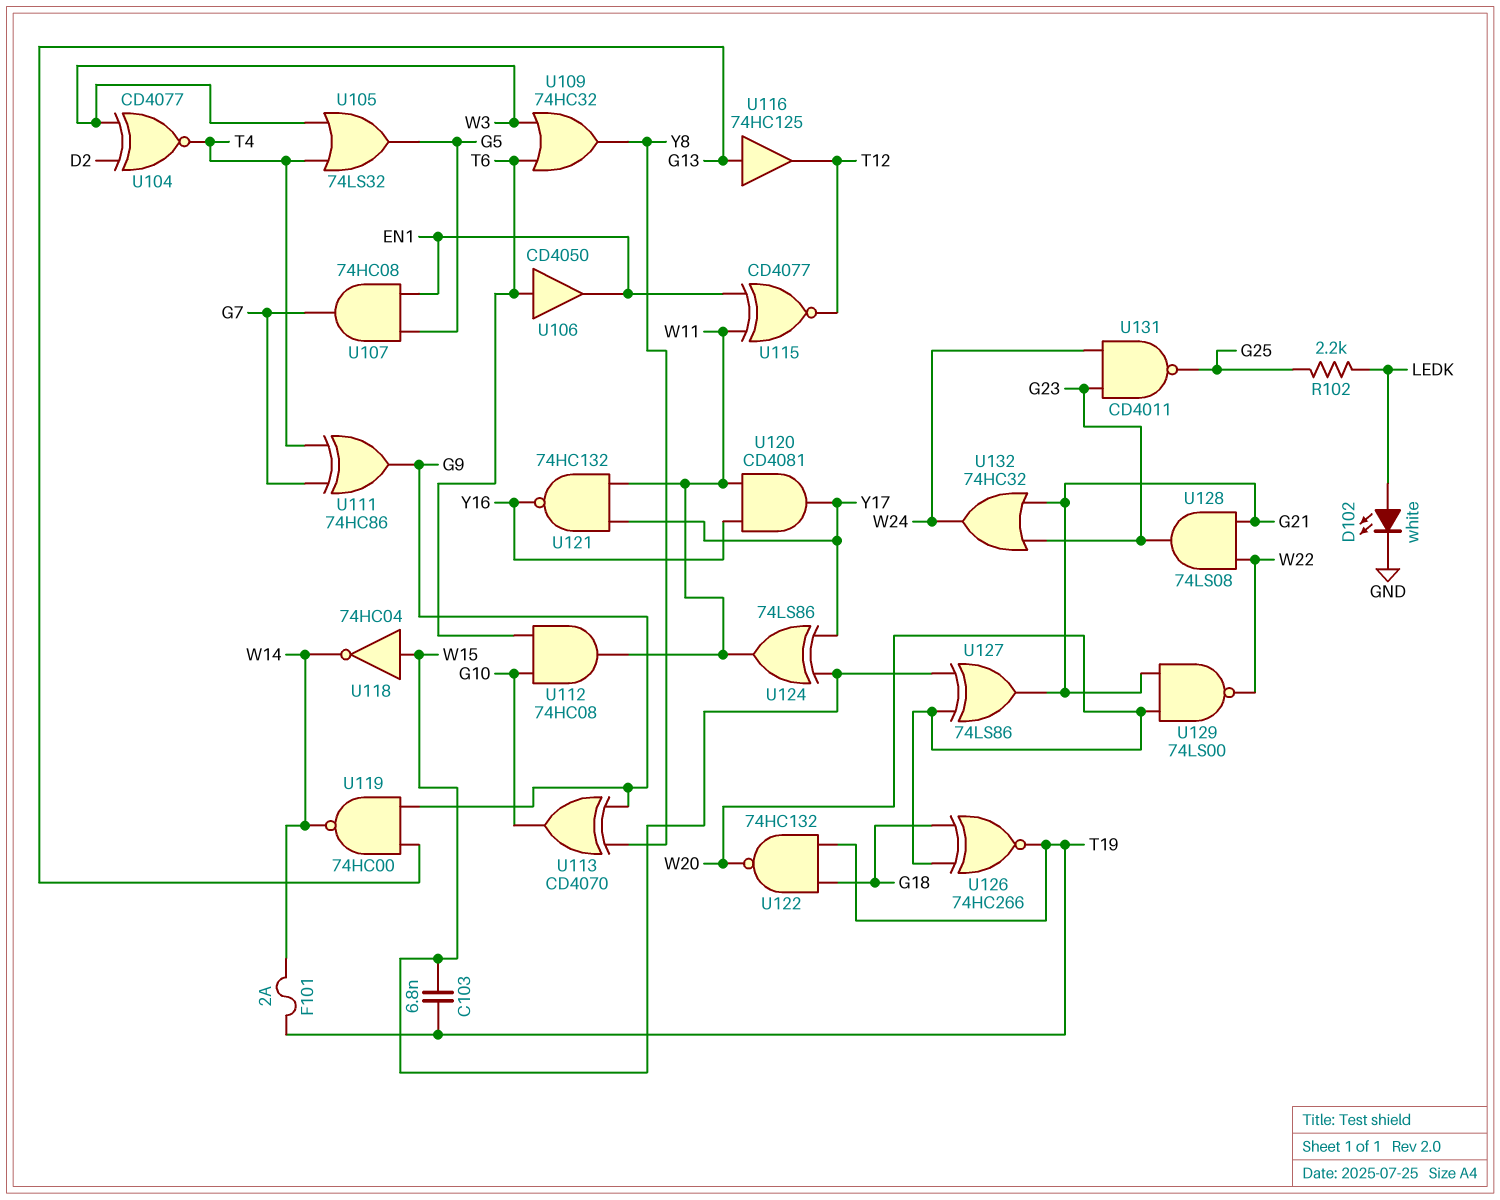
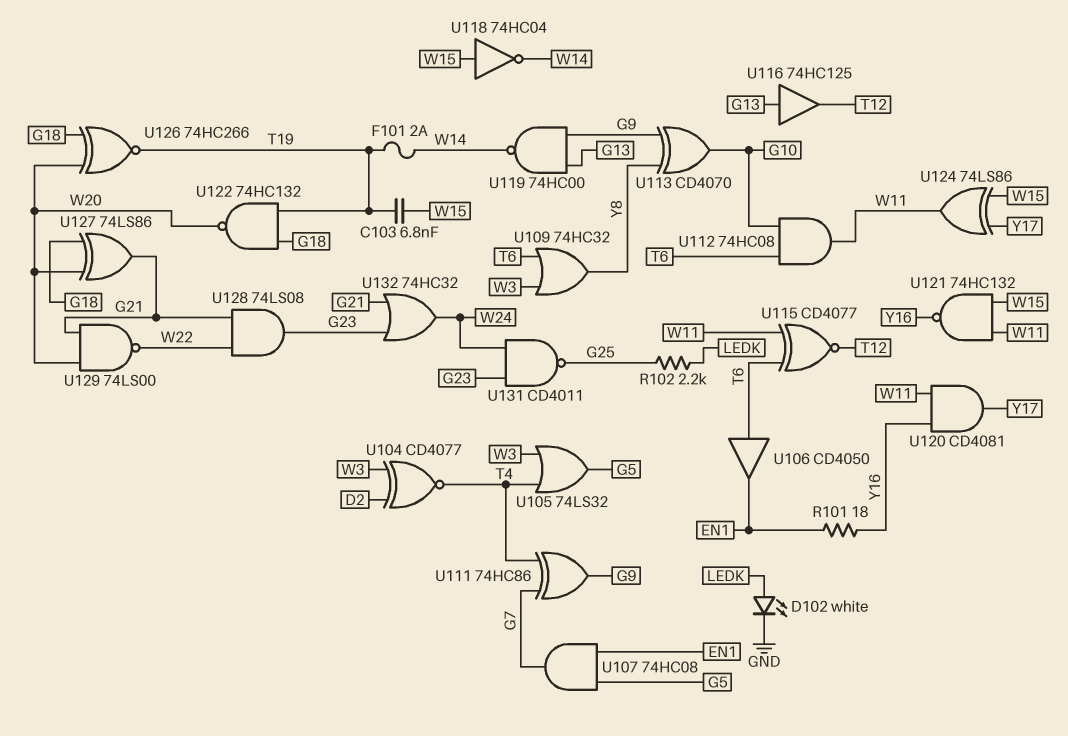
R101: none -> 18 (EN1, Y16)
U115: XNOR CD4077 (in EN1, in W11, out T12) -> XNOR CD4077 (in T6, in W11, out T12)
U121: NAND 74HC132 (in W11, in Y17, out Y16) -> NAND 74HC132 (in W11, in W15, out Y16)
U127: XOR 74LS86 (in W15, in W20, out G21) -> XOR 74LS86 (in G18, in W20, out G21)

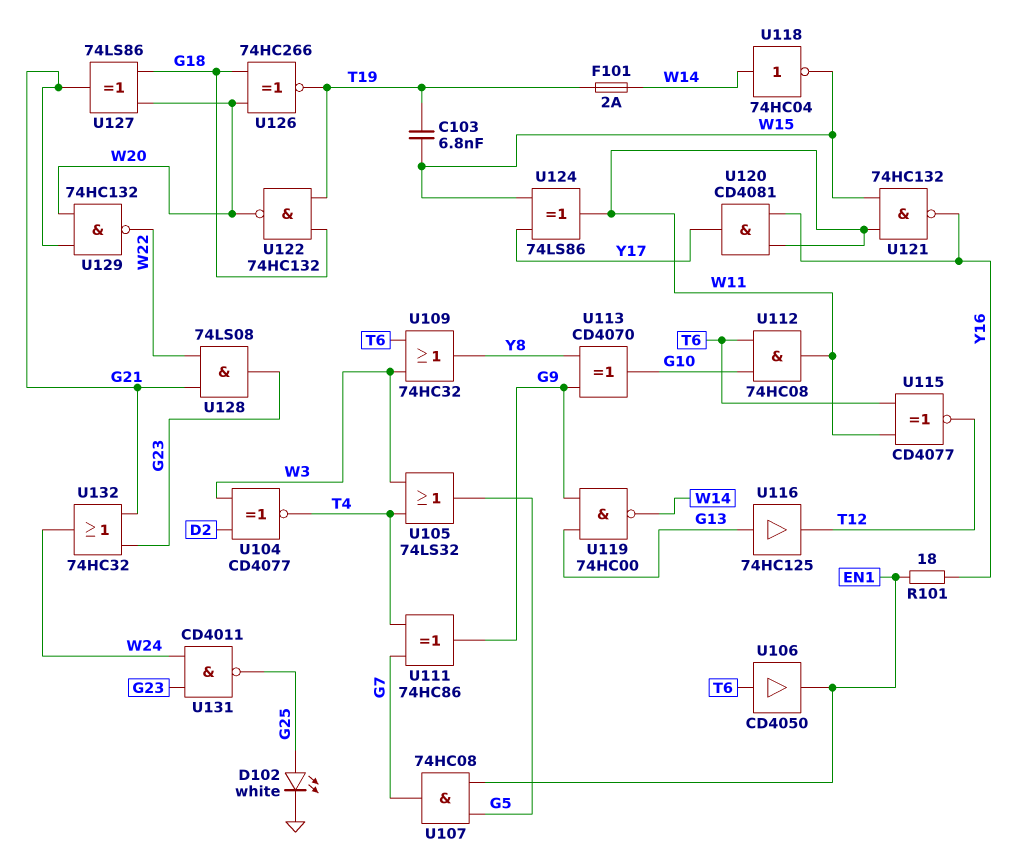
D102: LED white (A LEDK, K GND) -> LED white (A G25, K GND)
R102: 2.2k (G25, LEDK) -> none
U118: NOT 74HC04 (in W15, out W14) -> NOT 74HC04 (in W14, out W15)
U129: NAND 74LS00 (in G21, in W20, out W22) -> NAND 74HC132 (in G21, in W20, out W22)

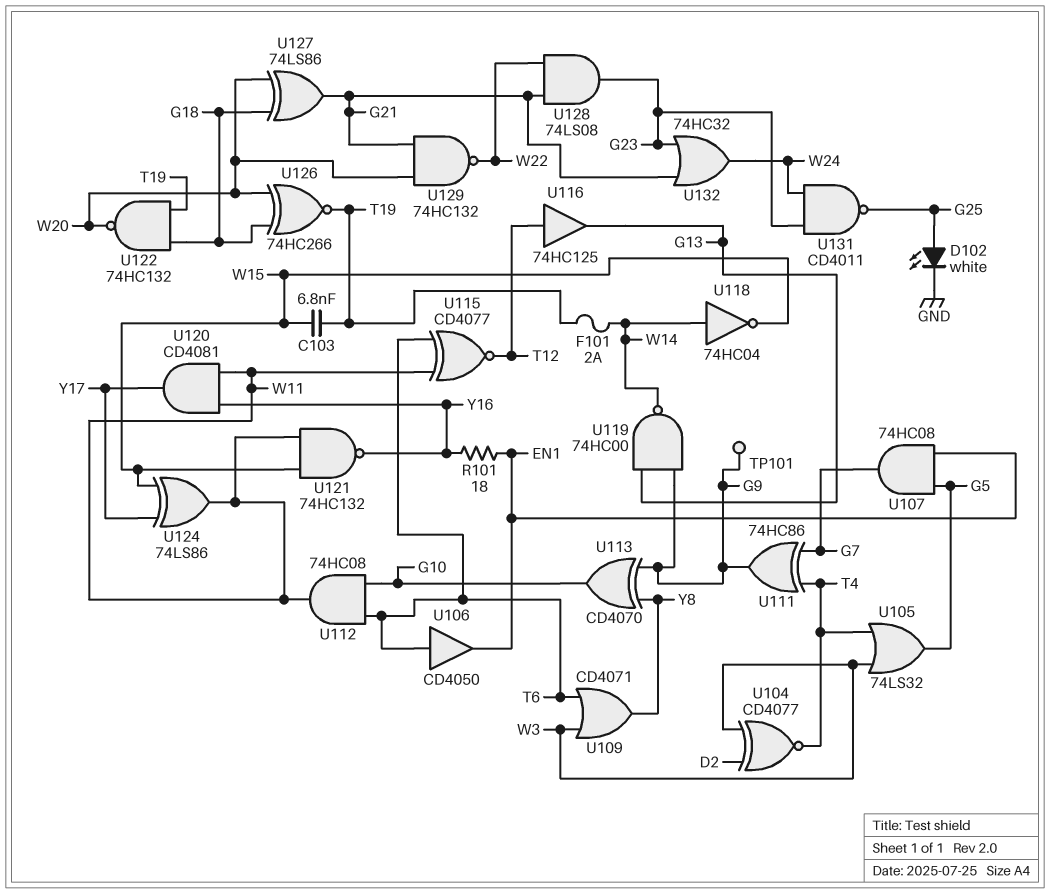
TP101: none -> test point (G9)
U109: OR 74HC32 (in T6, in W3, out Y8) -> OR CD4071 (in T6, in W3, out Y8)
U116: buffer 74HC125 (in G13, out T12) -> buffer 74HC125 (in T12, out G13)

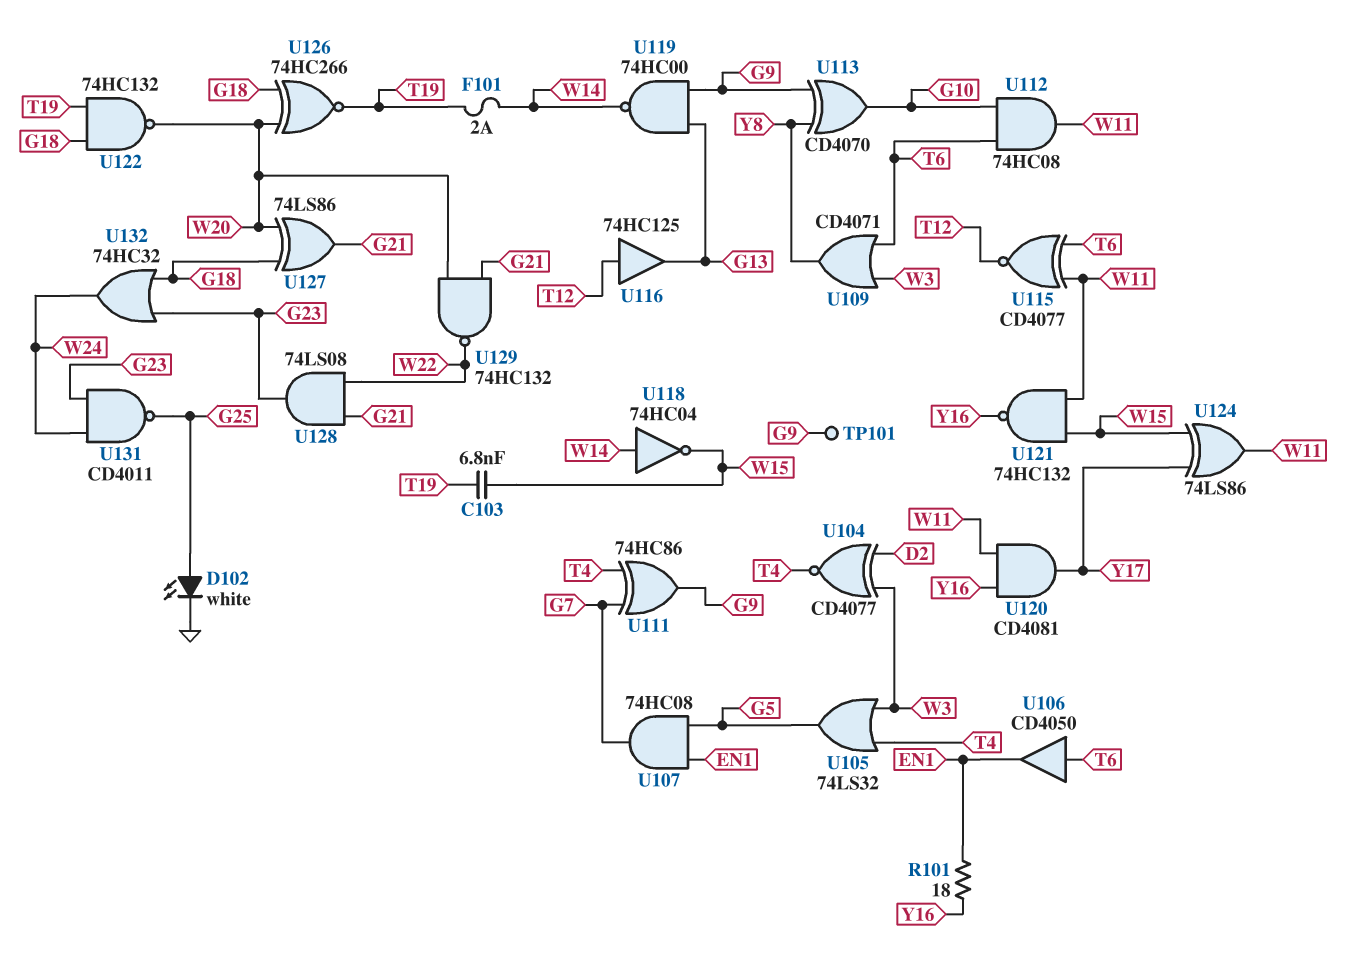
U132: OR 74HC32 (in G21, in G23, out W24) -> OR 74HC32 (in G18, in G23, out W24)

